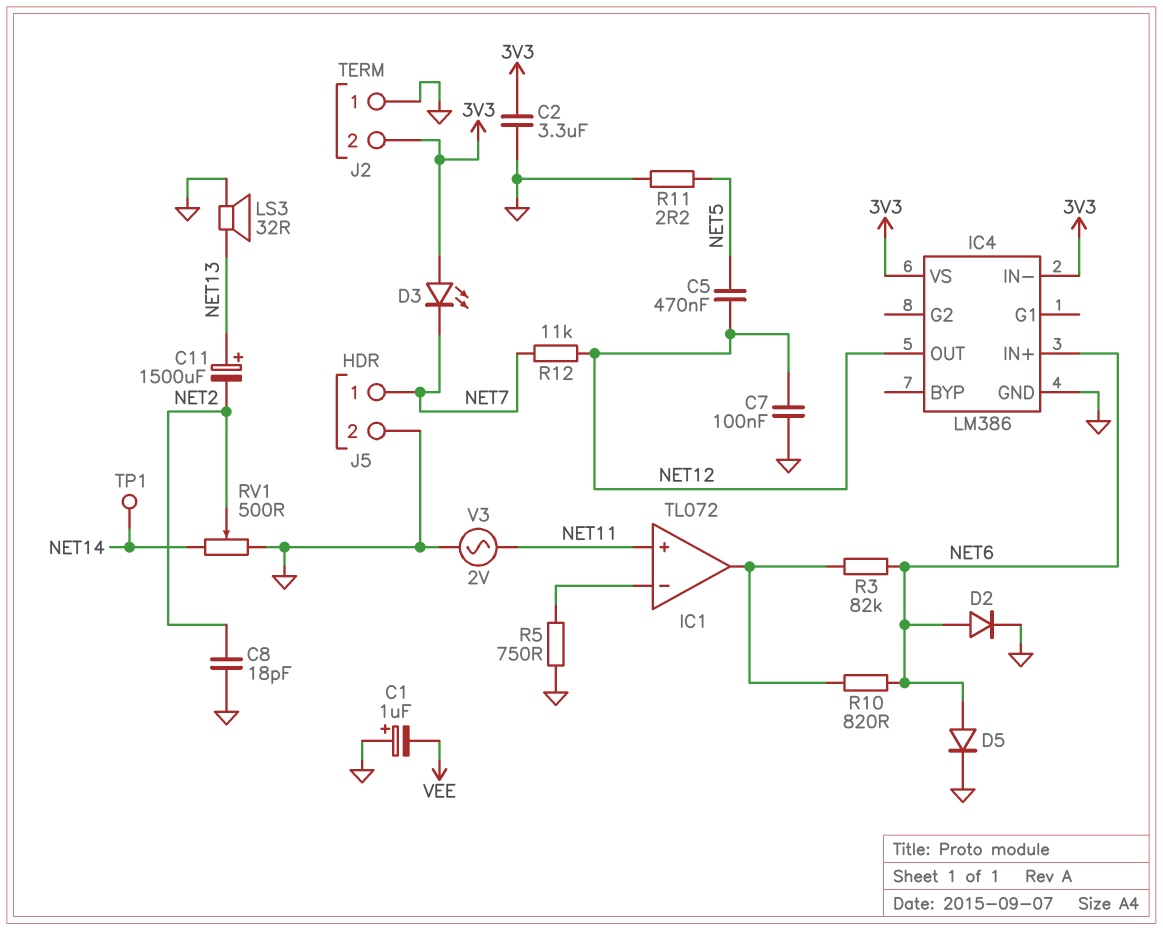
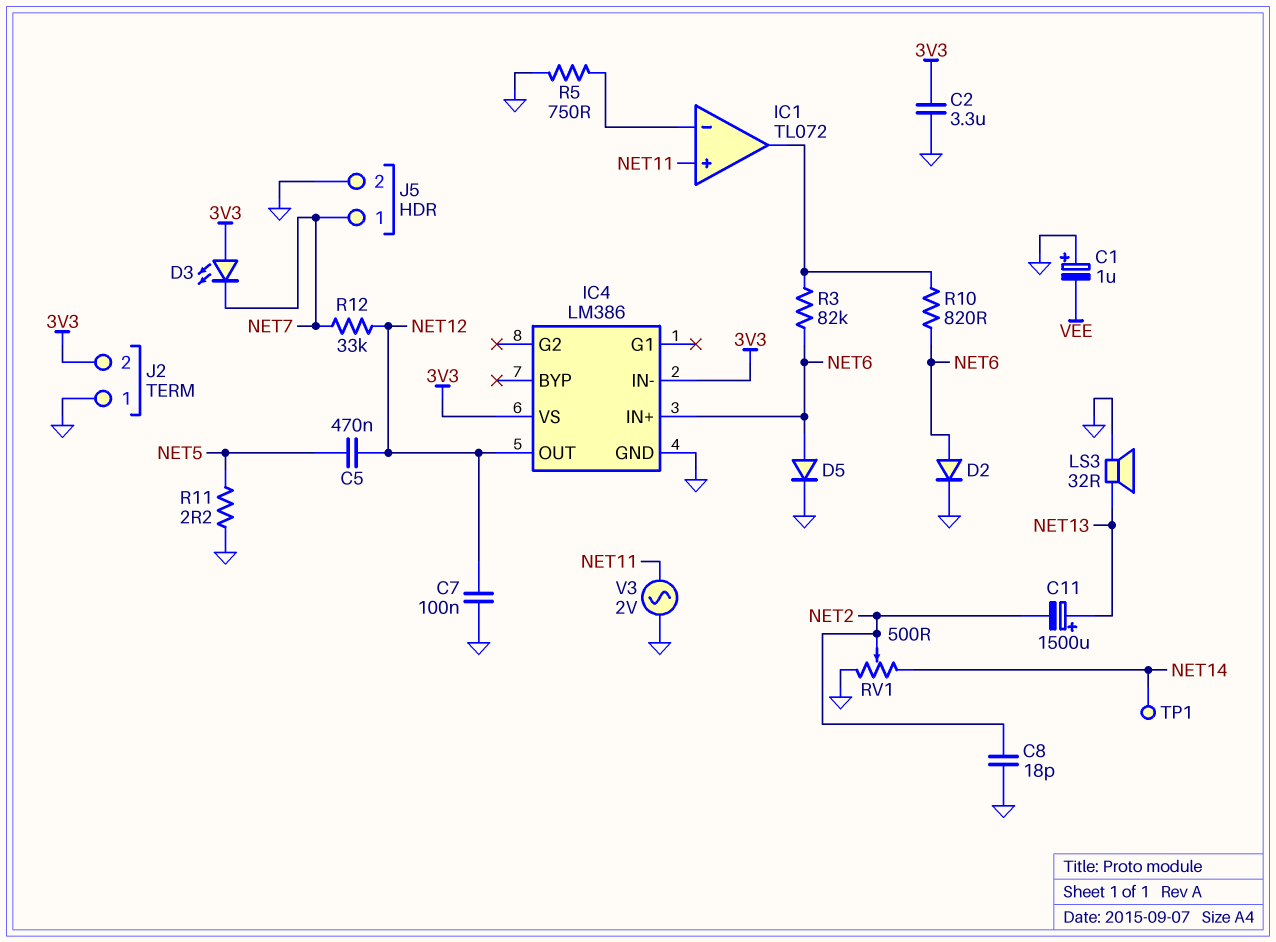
R12: 11k (NET7, NET12) -> 33k (NET7, NET12)

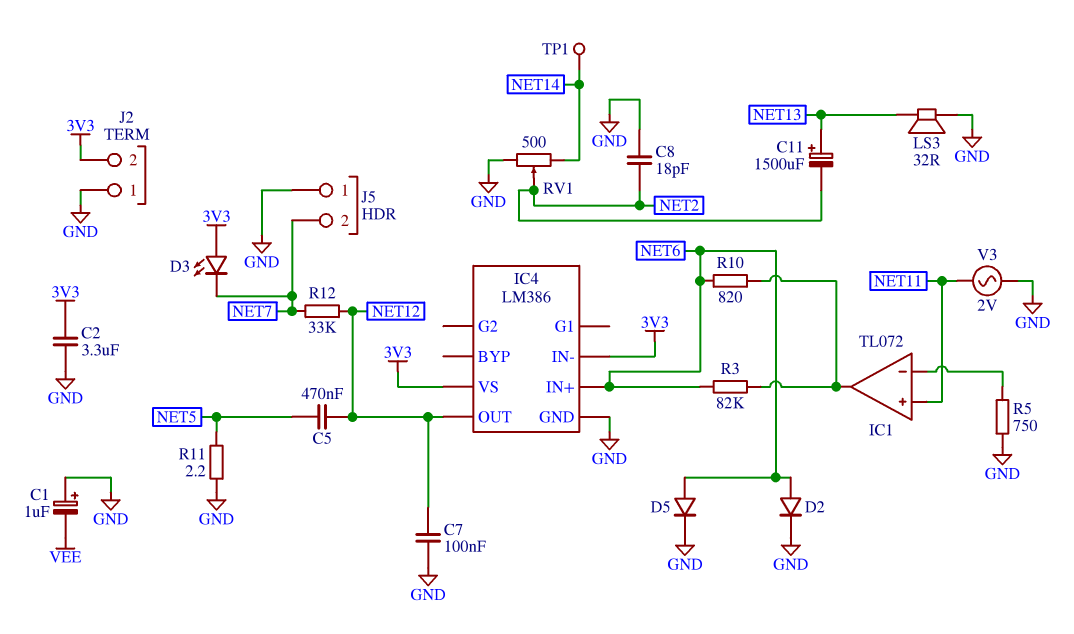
J5 pin 1: NET7 -> GND
J5 pin 2: GND -> NET7

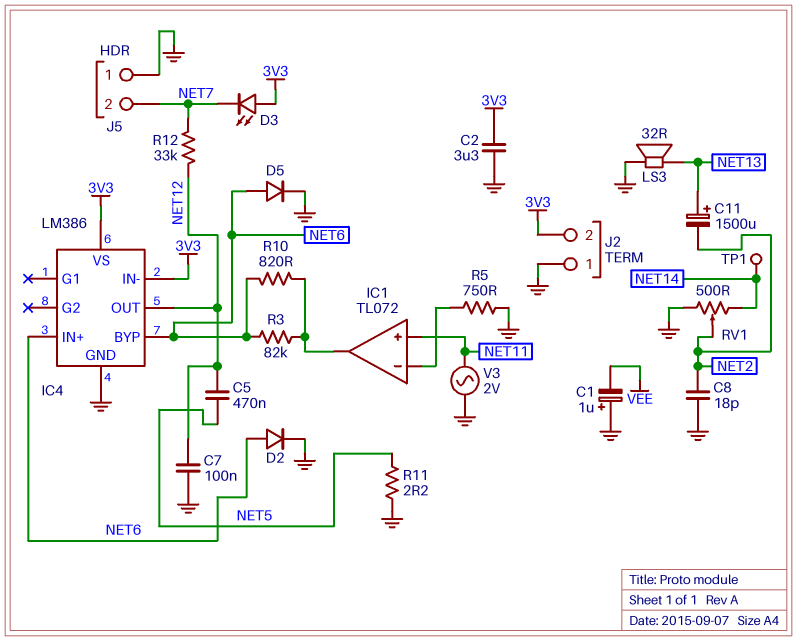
IC4 pin BYP: none -> NET6

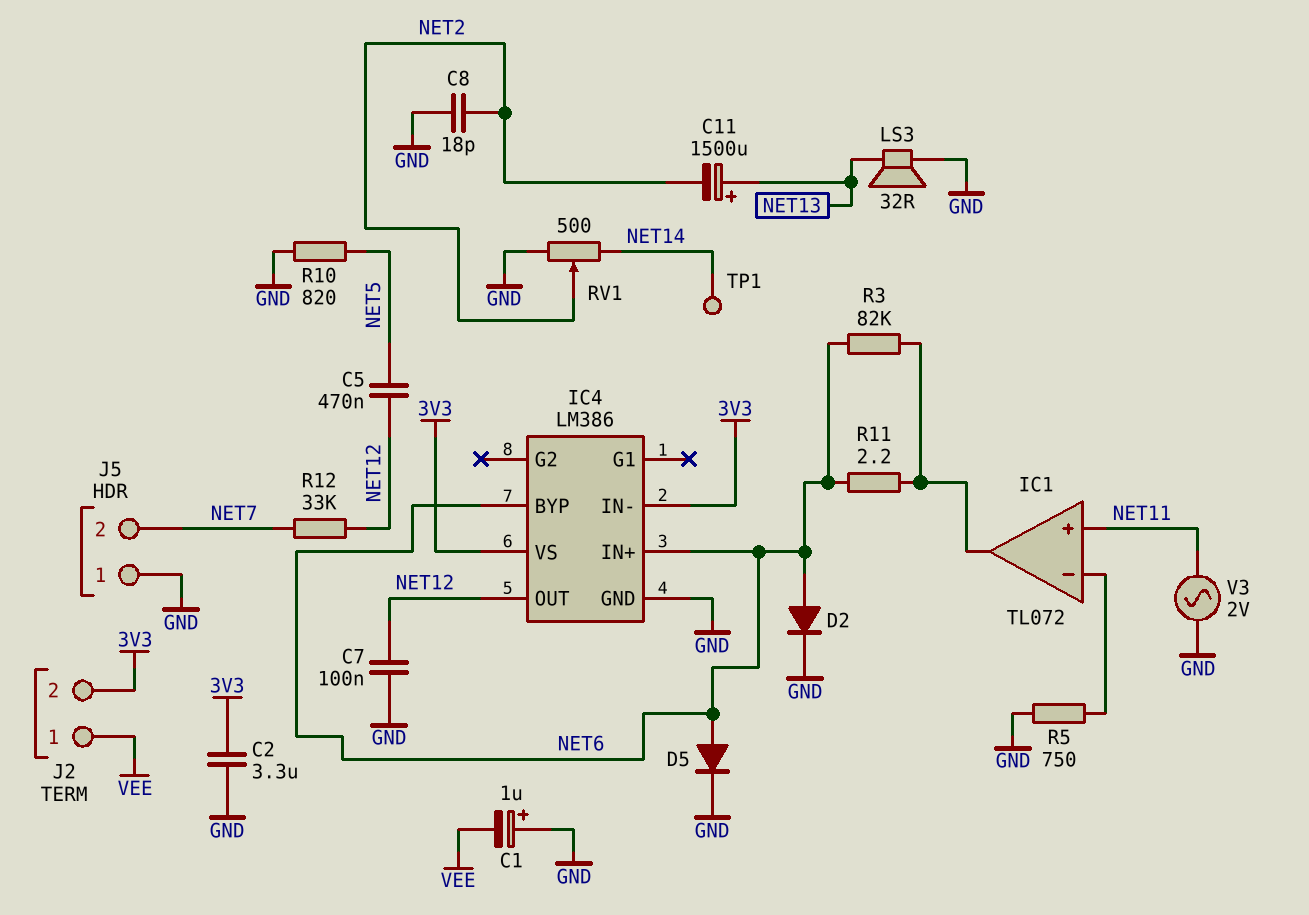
D3: LED (A 3V3, K NET7) -> none
J2 pin 1: GND -> VEE
R10: 820 (IC1/out, NET6) -> 820 (GND, NET5)
R11: 2.2 (GND, NET5) -> 2.2 (IC1/out, NET6)

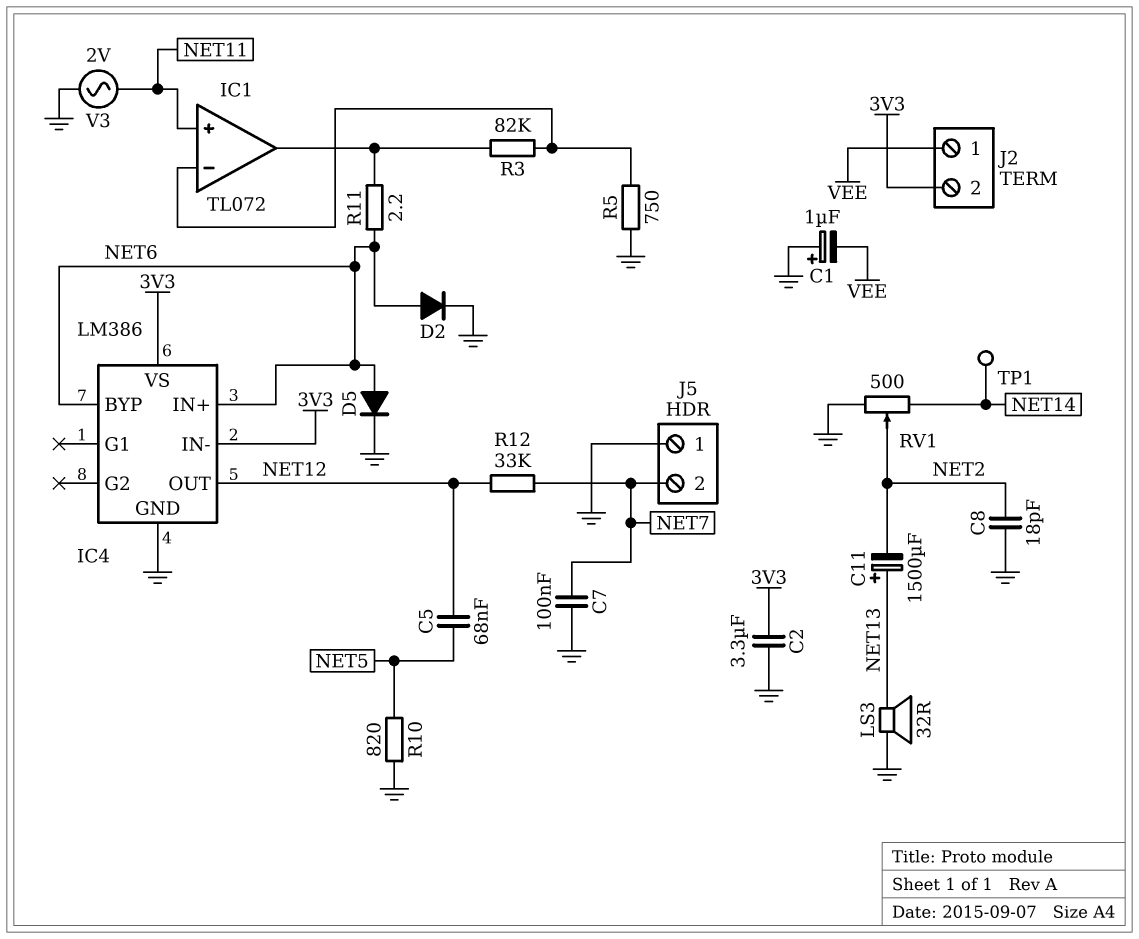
C5: 470nF (NET5, NET12) -> 68nF (NET5, NET12)
C7: 100nF (GND, NET12) -> 100nF (GND, NET7)
R3: 82k (IC1/out, NET6) -> 82k (IC1/in-, IC1/out)

